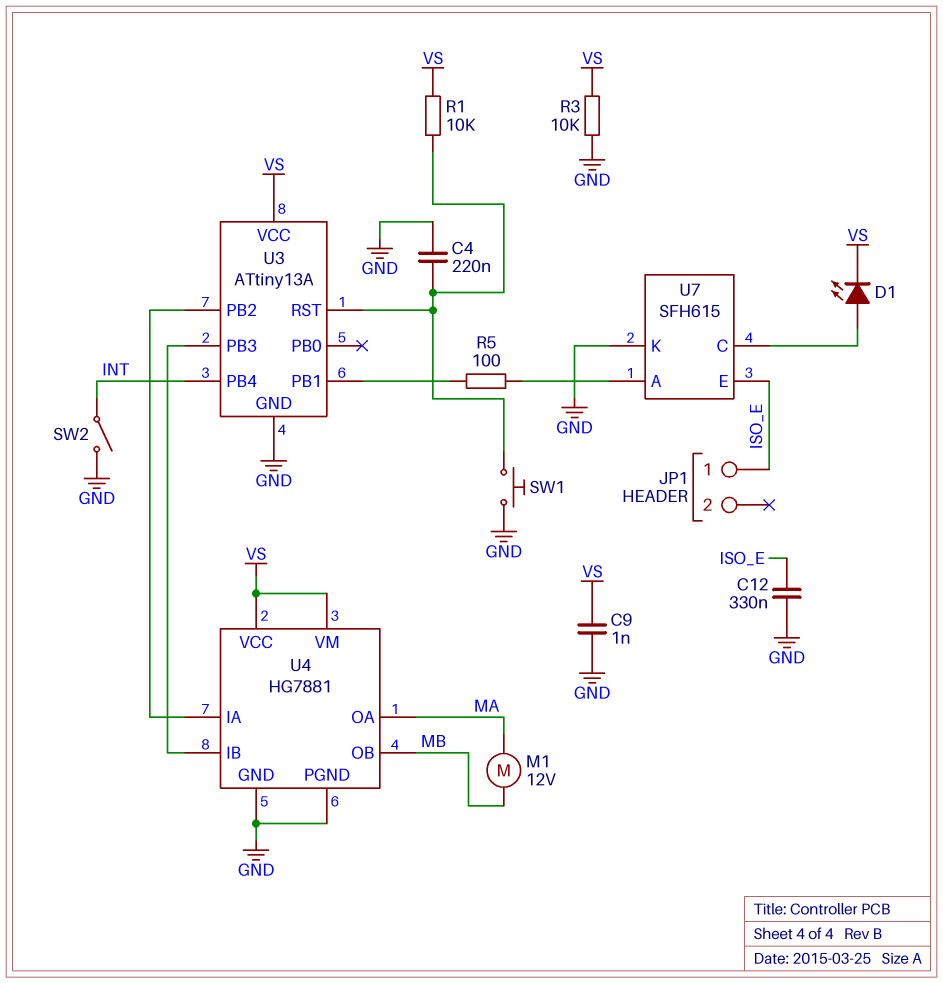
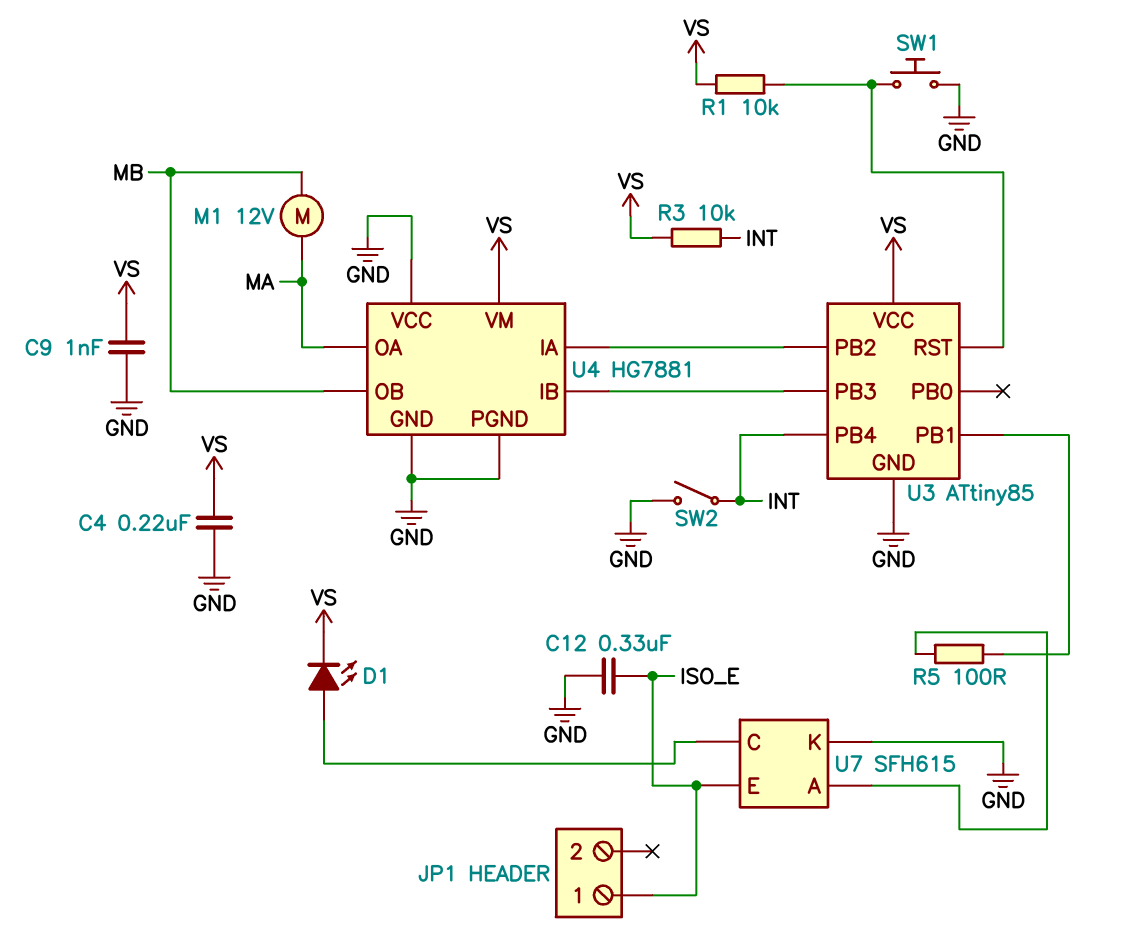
C4: 220nF (GND, U3/RST) -> 220nF (GND, VS)
R3: 10k (GND, VS) -> 10k (INT, VS)
U3: ATtiny13A -> ATtiny85
U4 pin VCC: VS -> GND

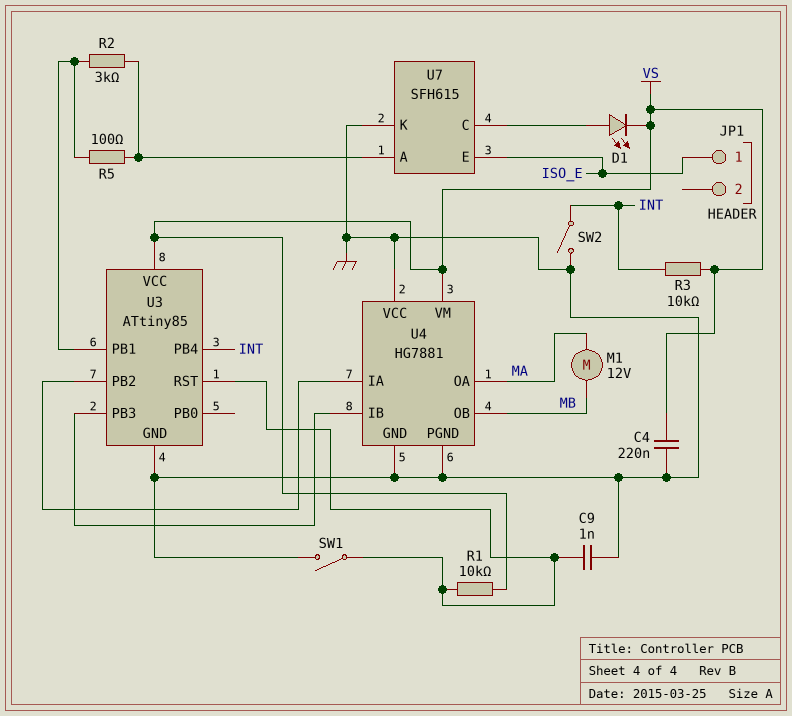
C9: 1nF (GND, VS) -> 1nF (GND, U3/RST)
C12: 330nF (GND, ISO_E) -> none
R2: none -> 3k (U3/PB1, U7/A)
SW1: button (GND, U3/RST) -> switch (GND, U3/RST)

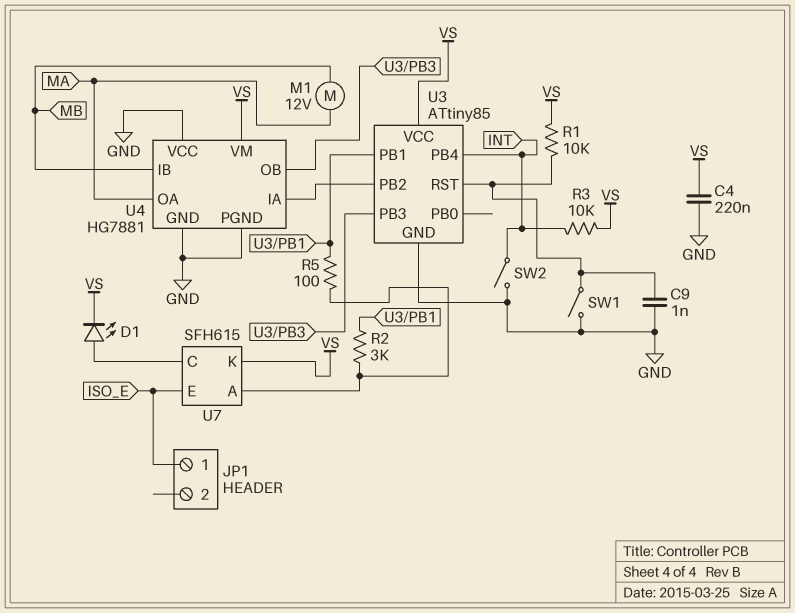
U4 pin IB: U3/PB3 -> MB
U4 pin OB: MB -> U3/PB3
U7 pin K: GND -> VS

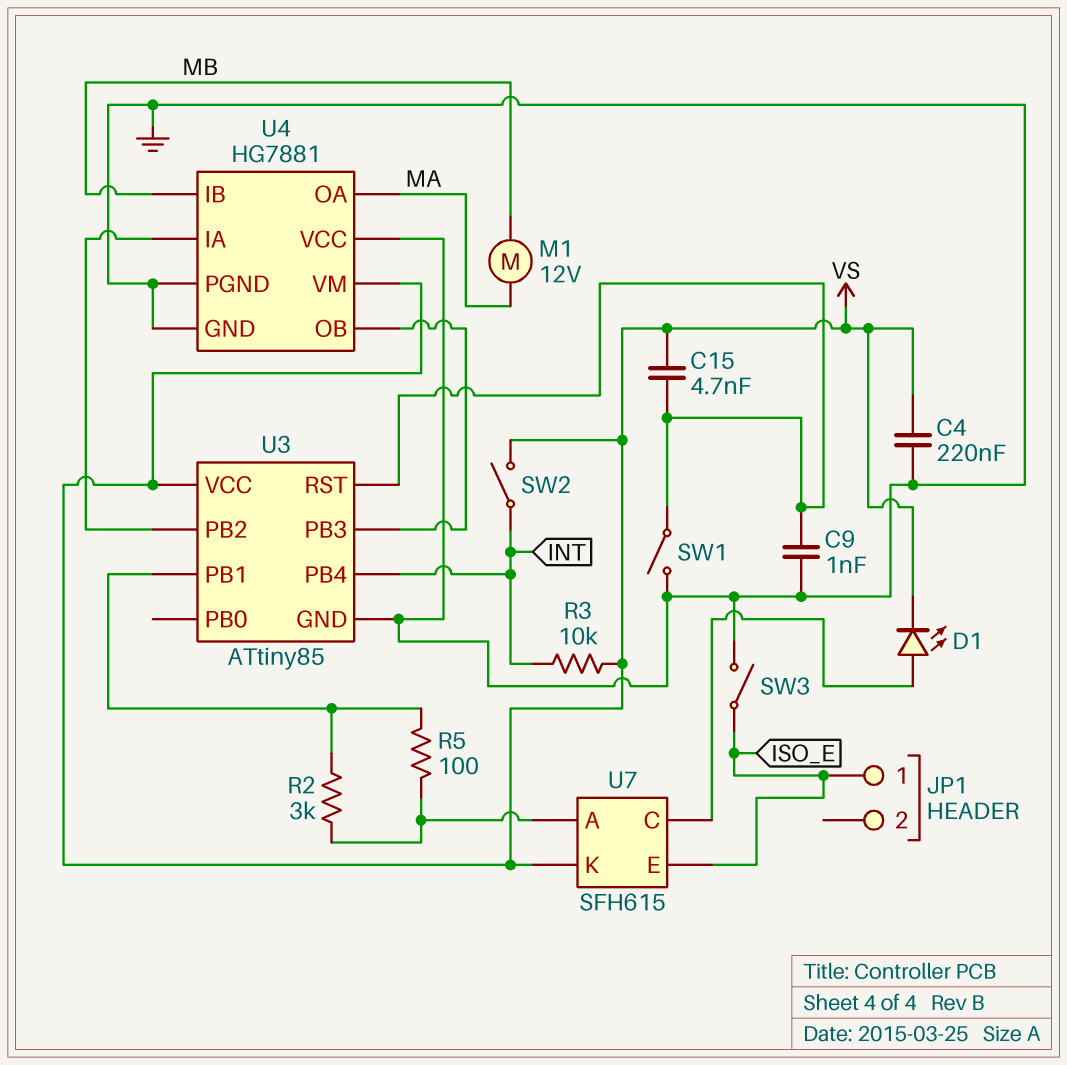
C15: none -> 4.7nF (U3/RST, VS)
R1: 10k (U3/RST, VS) -> none
SW2: switch (GND, INT) -> switch (INT, VS)
SW3: none -> switch (GND, ISO_E)

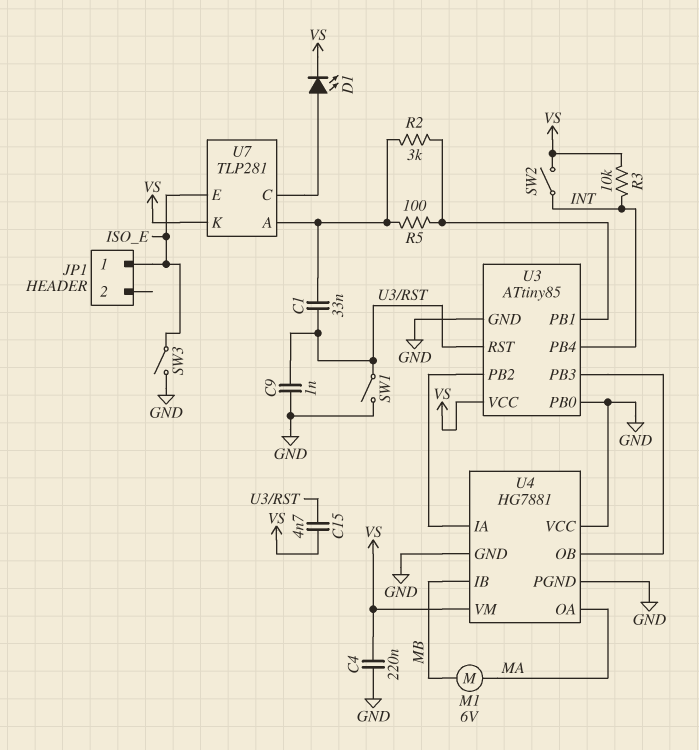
C1: none -> 33nF (U3/RST, U7/A)
M1: motor 12V (MA, MB) -> motor 6V (MA, MB)
U3 pin PB0: none -> GND
U7: SFH615 -> TLP281

